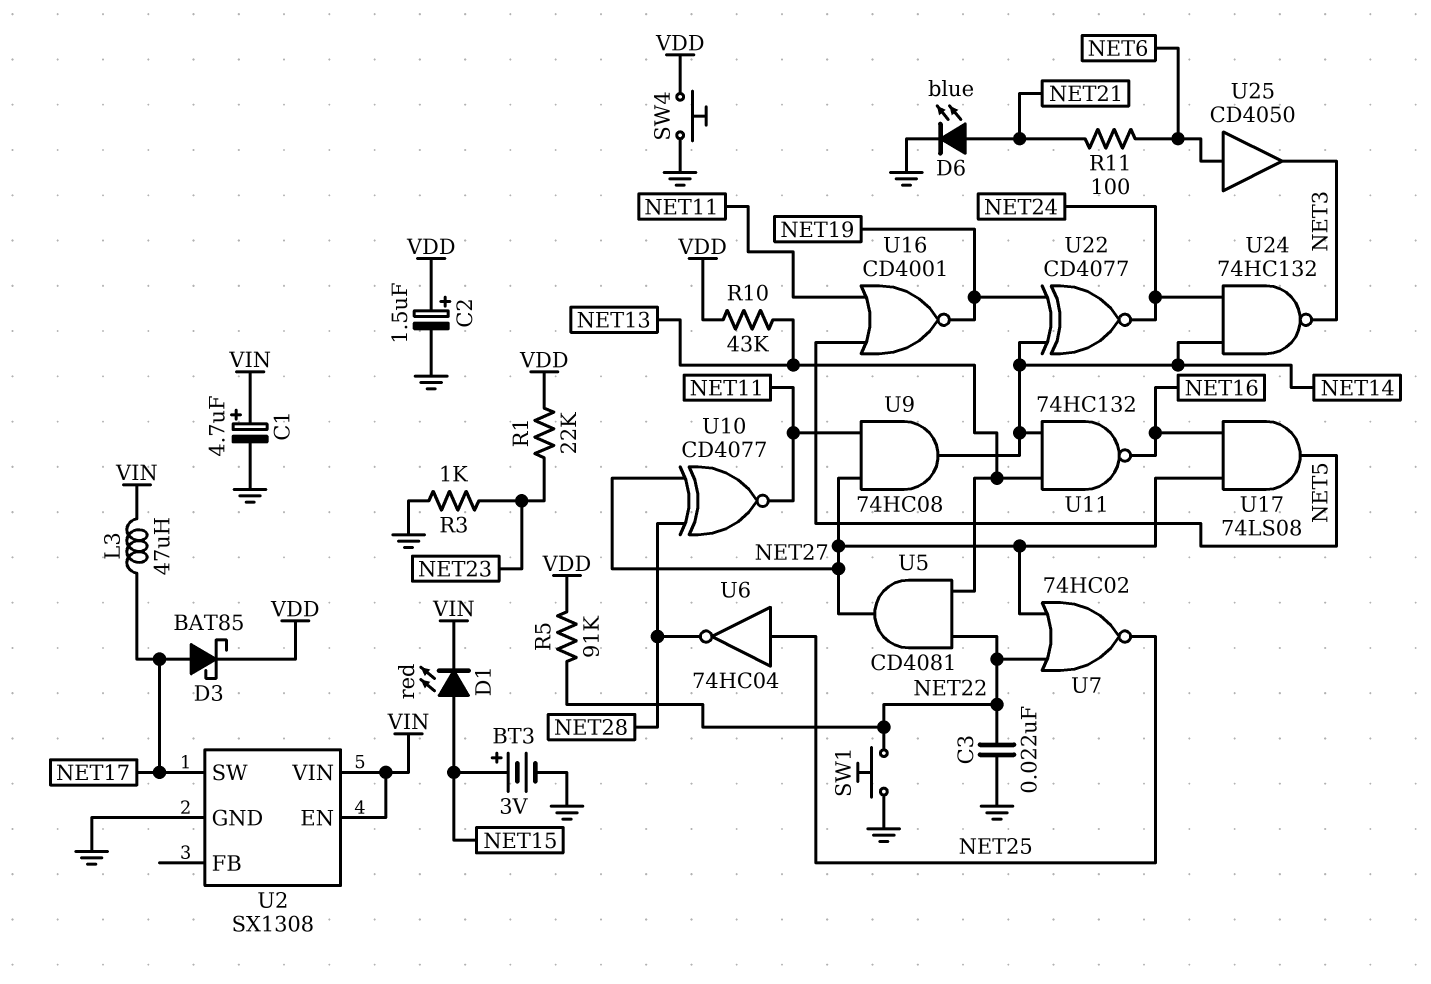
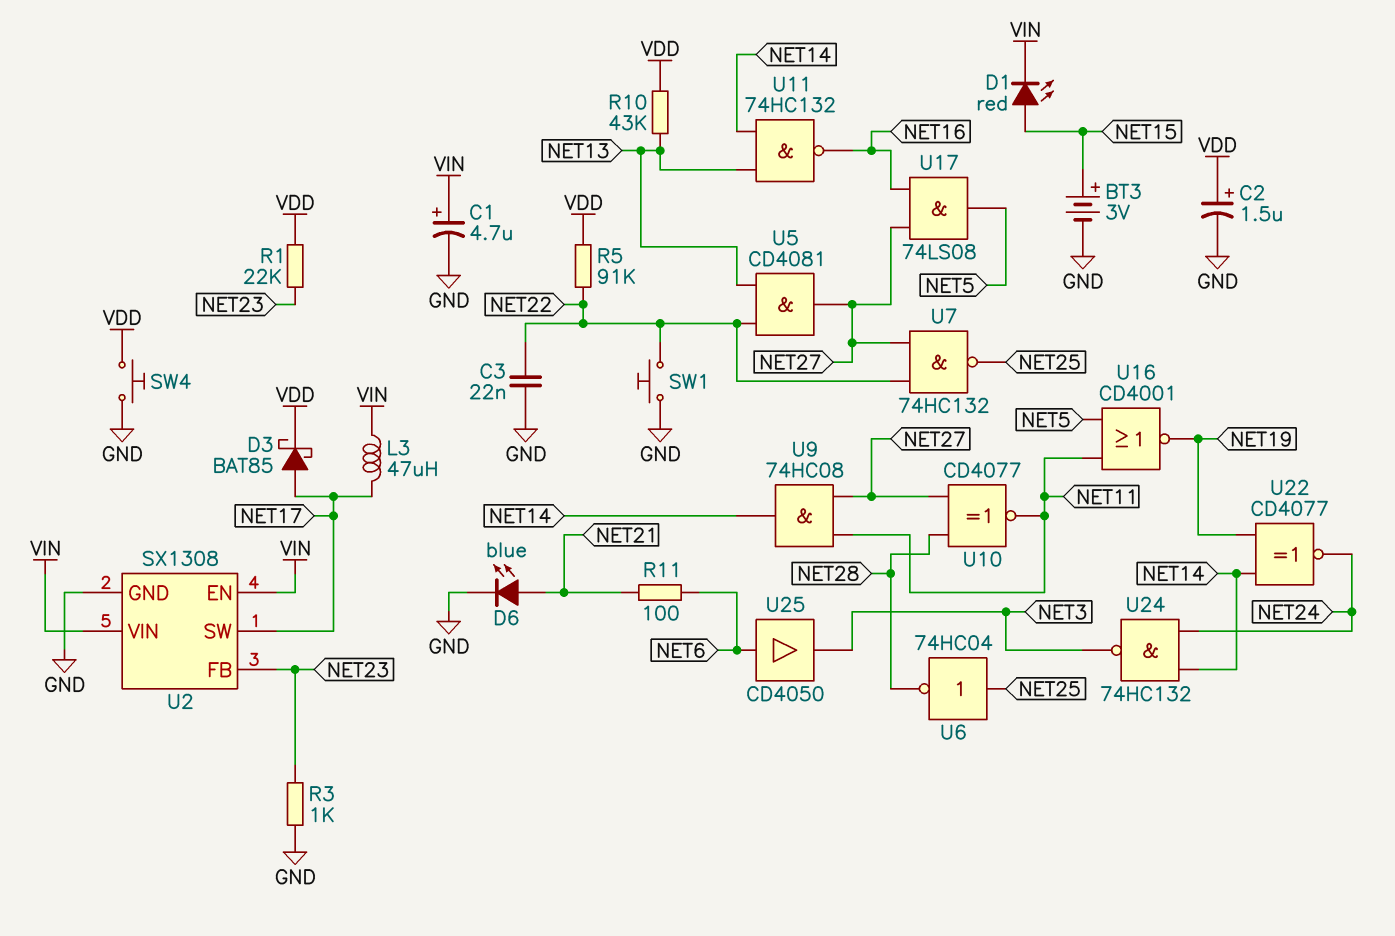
U2 pin FB: none -> NET23
U7: NOR 74HC02 (in NET22, in NET27, out NET25) -> NAND 74HC132 (in NET22, in NET27, out NET25)

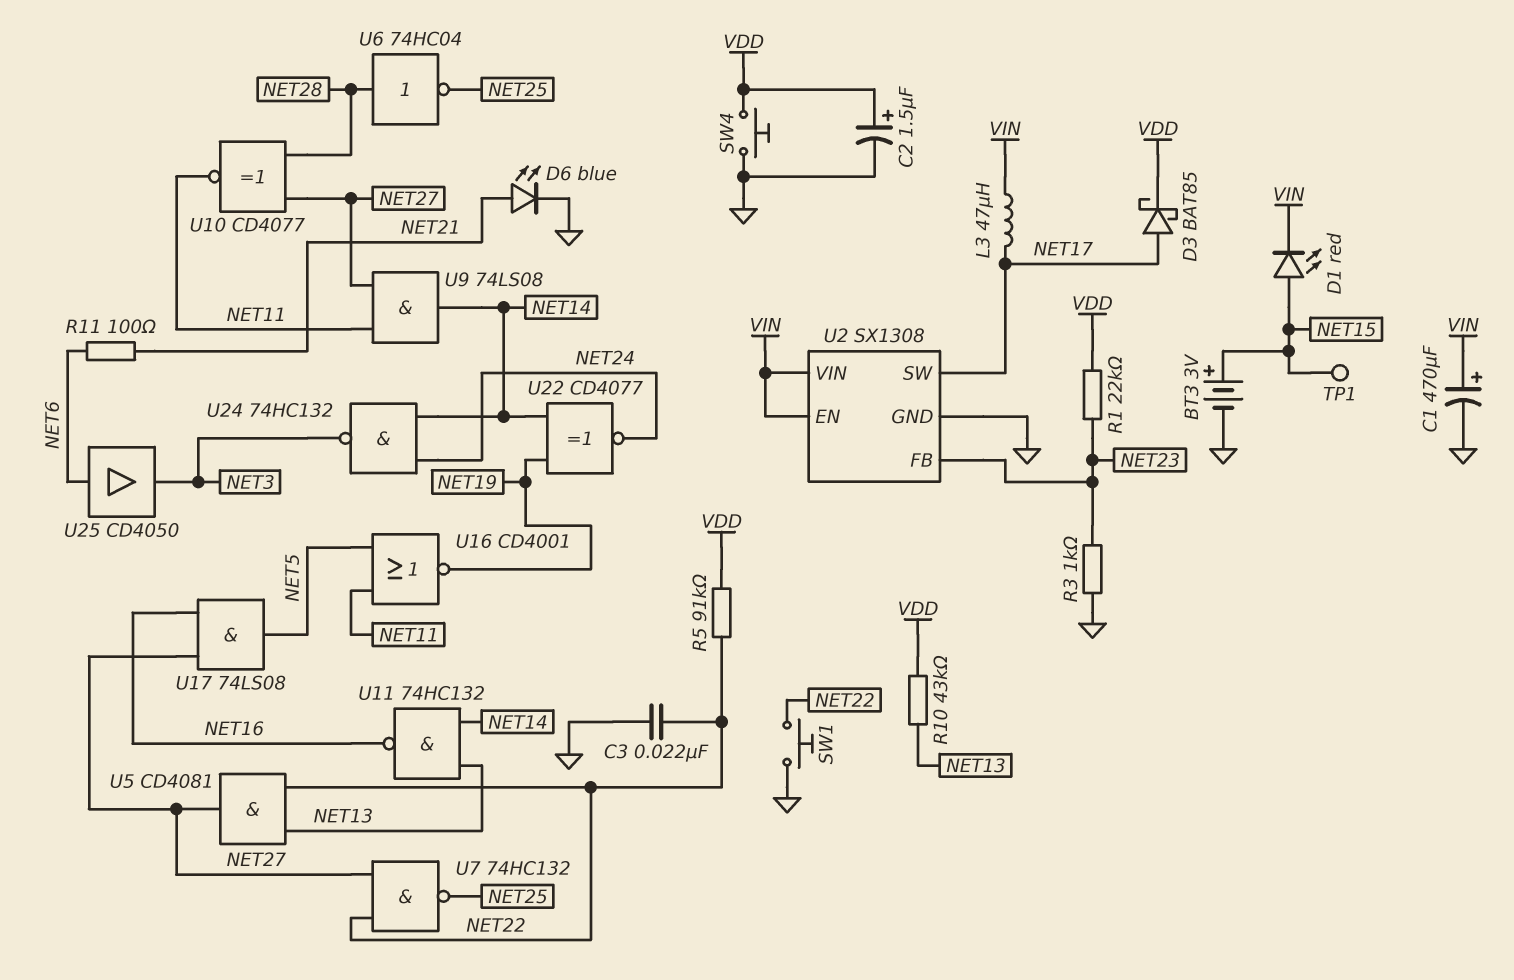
C1: 4.7uF (plus VIN, minus GND) -> 470uF (plus VIN, minus GND)
TP1: none -> test point (NET15)
U6: NOT 74HC04 (in NET25, out NET28) -> NOT 74HC04 (in NET28, out NET25)
U9: AND 74HC08 (in NET11, in NET27, out NET14) -> AND 74LS08 (in NET11, in NET27, out NET14)

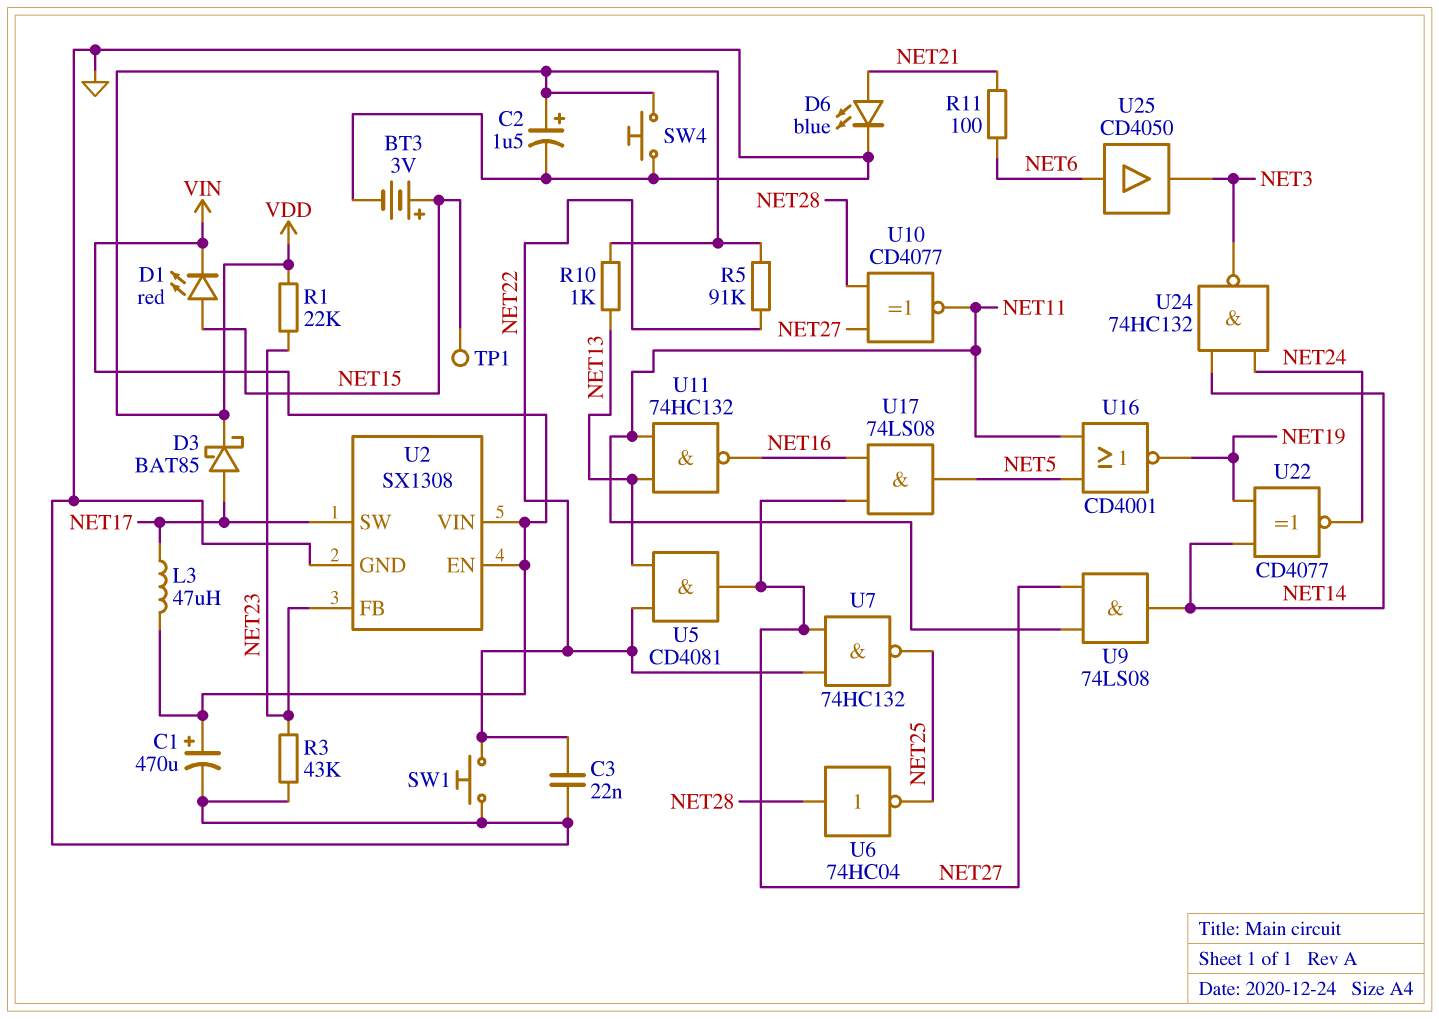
R3: 1k (GND, NET23) -> 43k (GND, NET23)
R10: 43k (NET13, VDD) -> 1k (NET13, VDD)
U11: NAND 74HC132 (in NET13, in NET14, out NET16) -> NAND 74HC132 (in NET11, in NET13, out NET16)

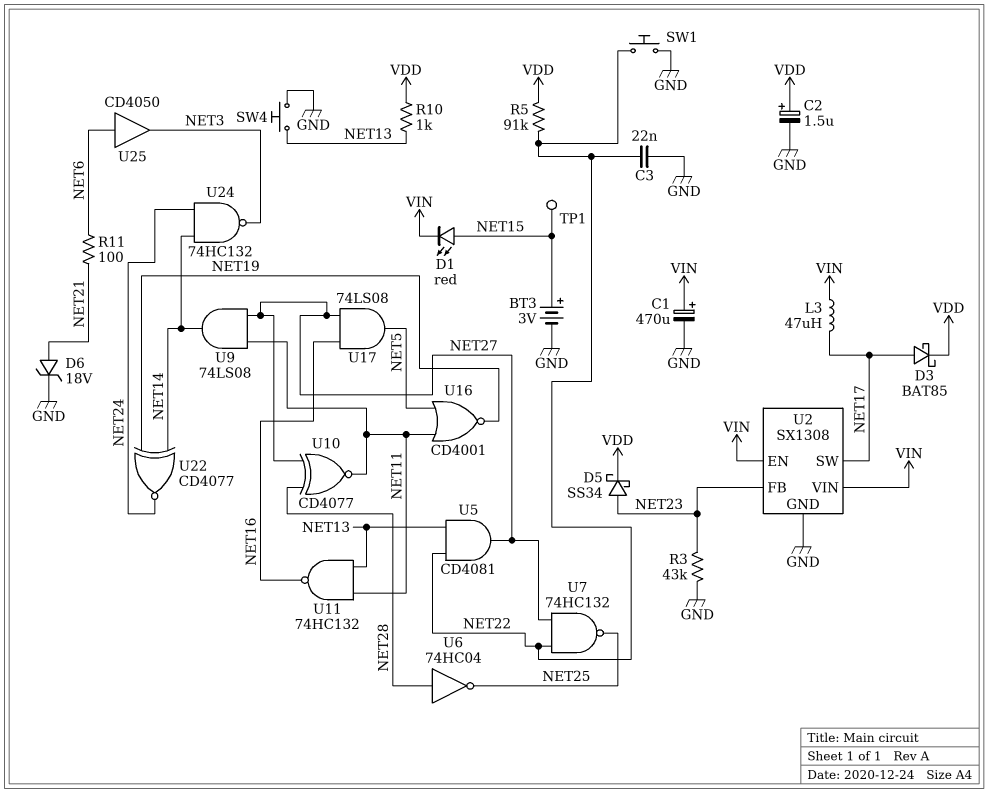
D5: none -> schottky SS34 (A NET23, K VDD)
D6: LED blue (A NET21, K GND) -> zener 18V (A NET21, K GND)
R1: 22k (NET23, VDD) -> none
SW4: button (GND, VDD) -> button (GND, NET13)

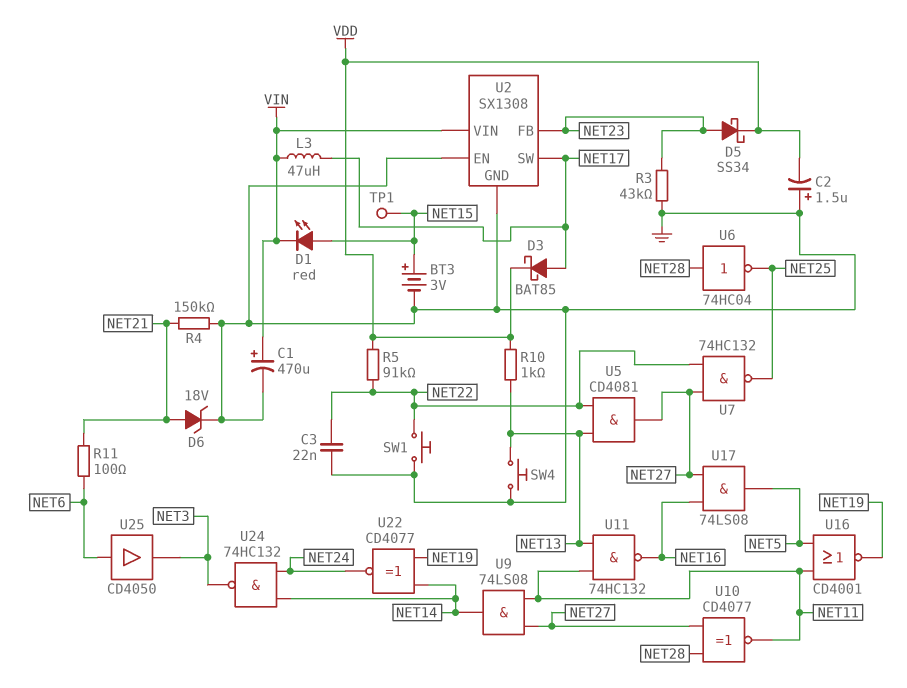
C2: 1.5uF (plus VDD, minus GND) -> 1.5uF (plus GND, minus VDD)
R4: none -> 150k (GND, NET21)
U2 pin EN: VIN -> GND

